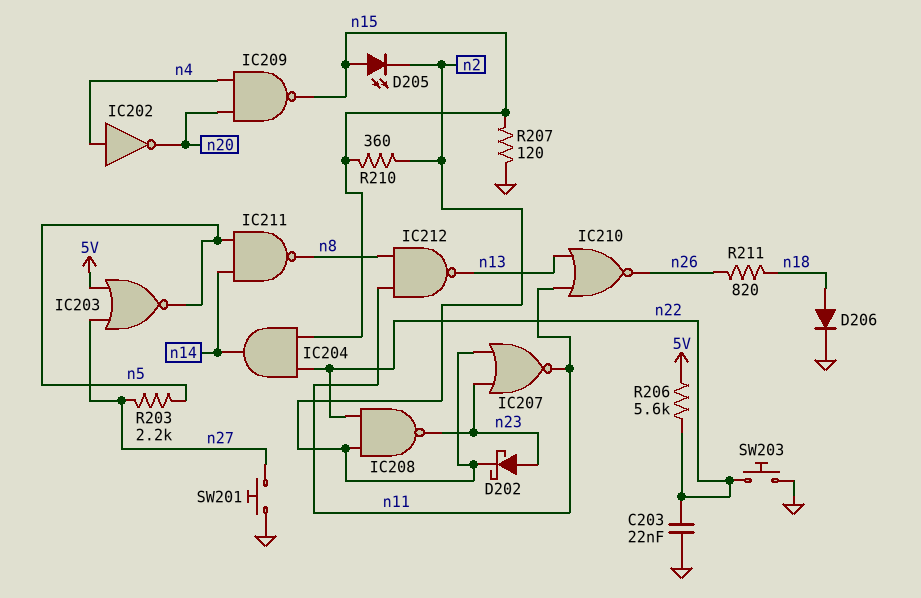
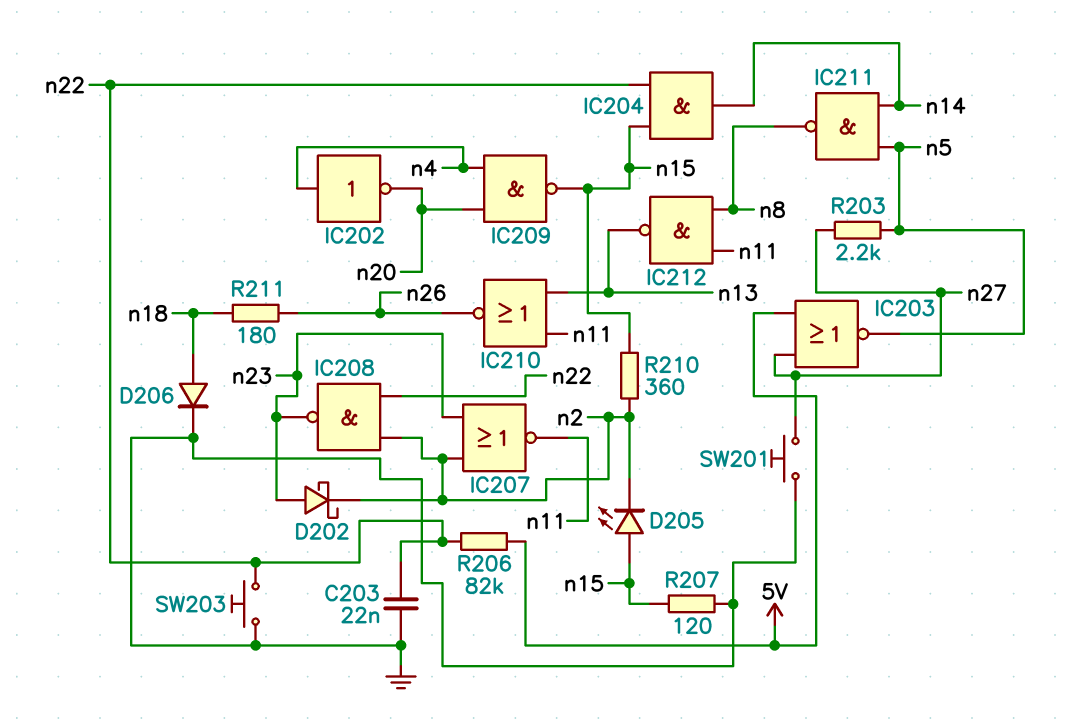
R206: 5.6k (5V, n22) -> 82k (5V, n22)
R211: 820 (n18, n26) -> 180 (n18, n26)

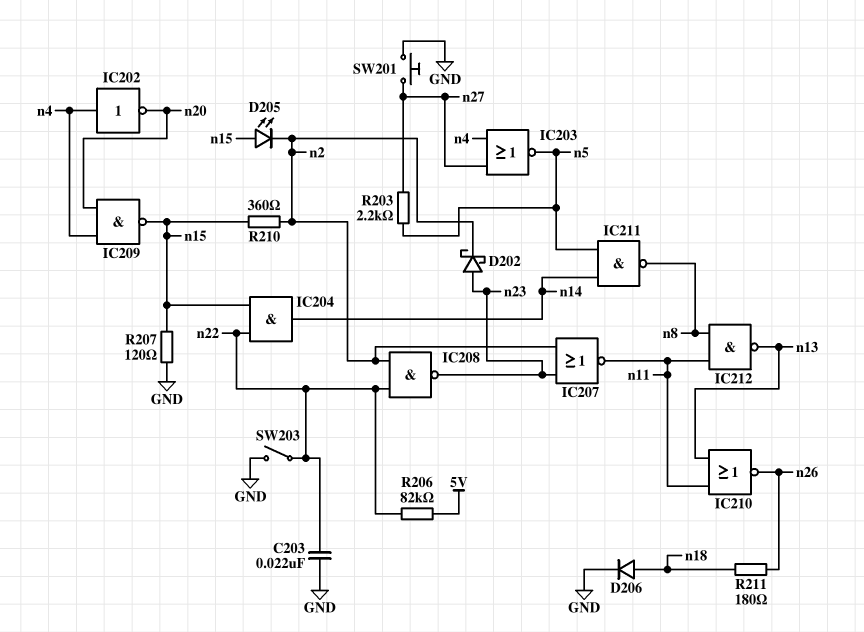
IC203: NOR (in 5V, in n27, out n5) -> NOR (in n4, in n27, out n5)
SW203: button (GND, n22) -> switch (GND, n22)

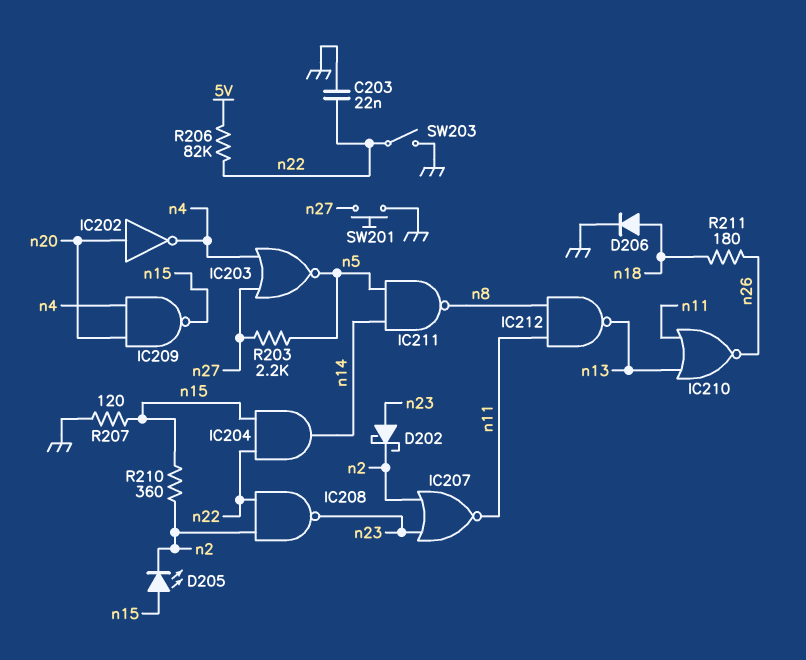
IC202: NOT (in n4, out n20) -> NOT (in n20, out n4)

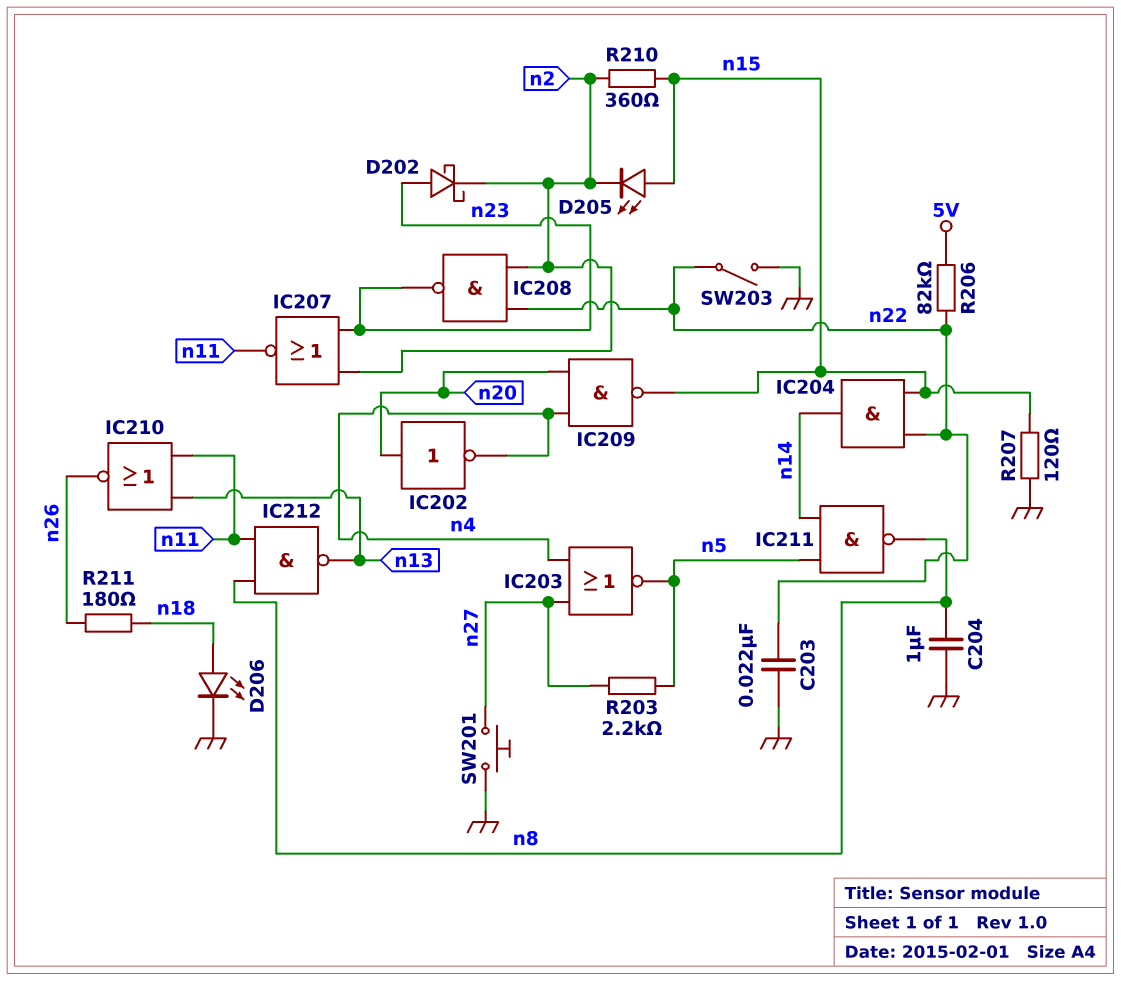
C204: none -> 1uF (GND, n8)
D206: diode (A n18, K GND) -> LED (A n18, K GND)

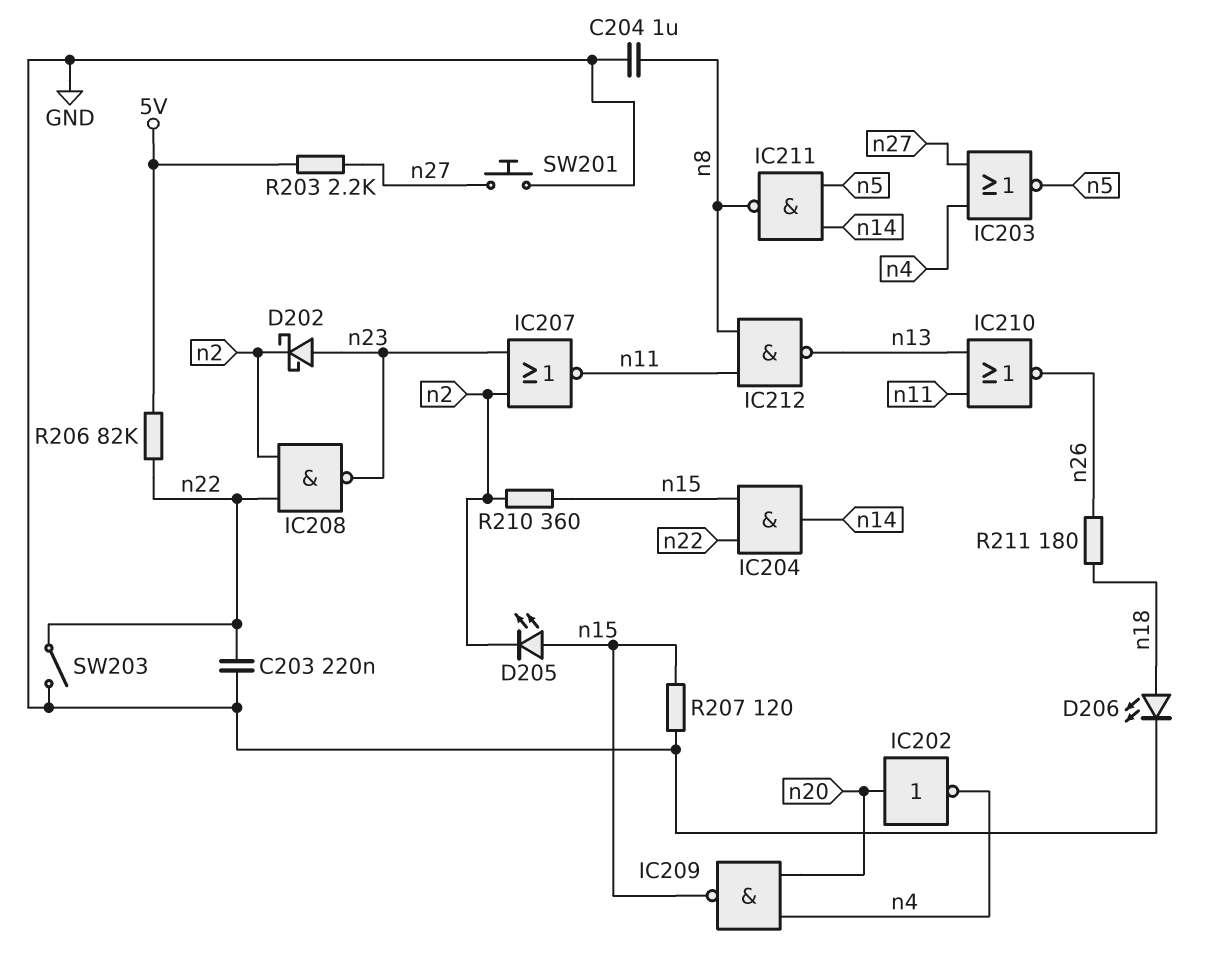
C203: 22nF (GND, n22) -> 220nF (GND, n22)
R203: 2.2k (n5, n27) -> 2.2k (5V, n27)

